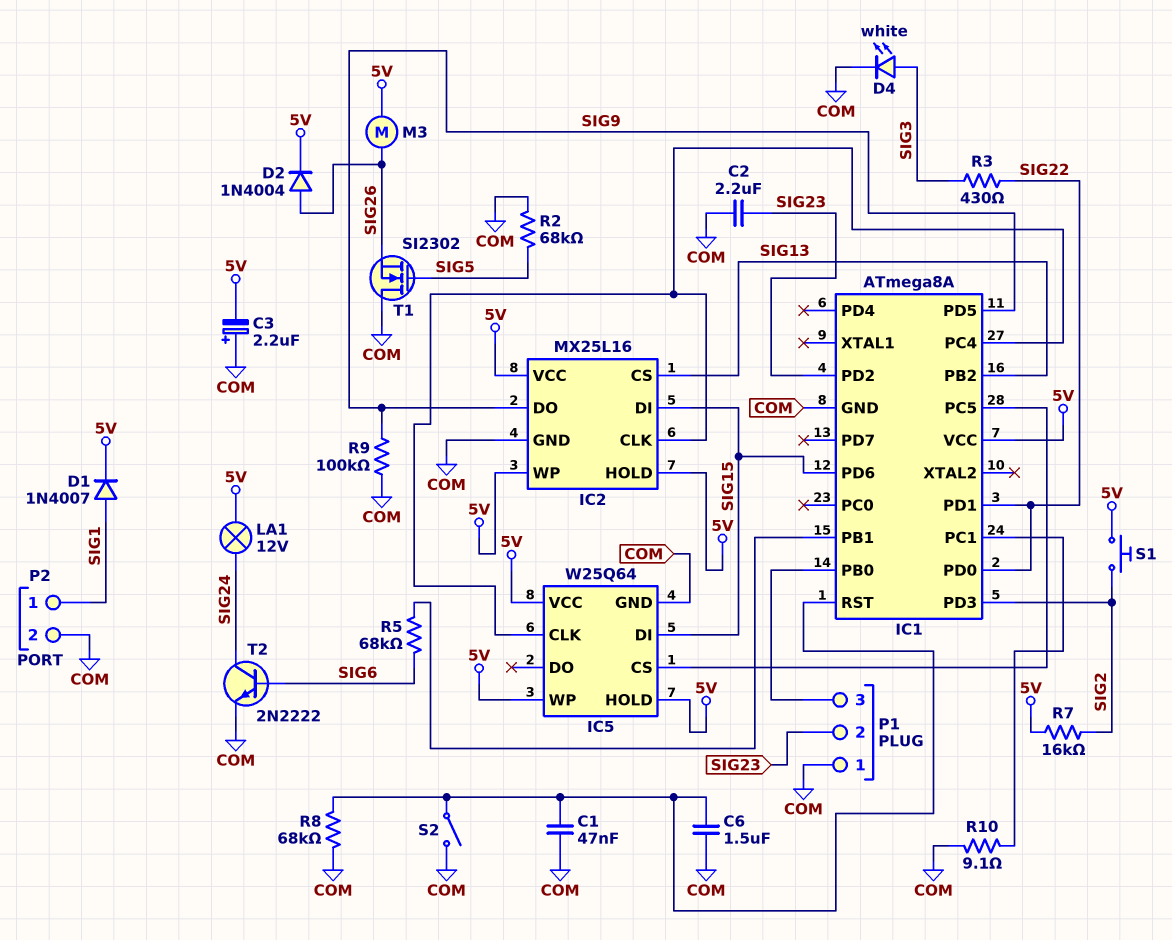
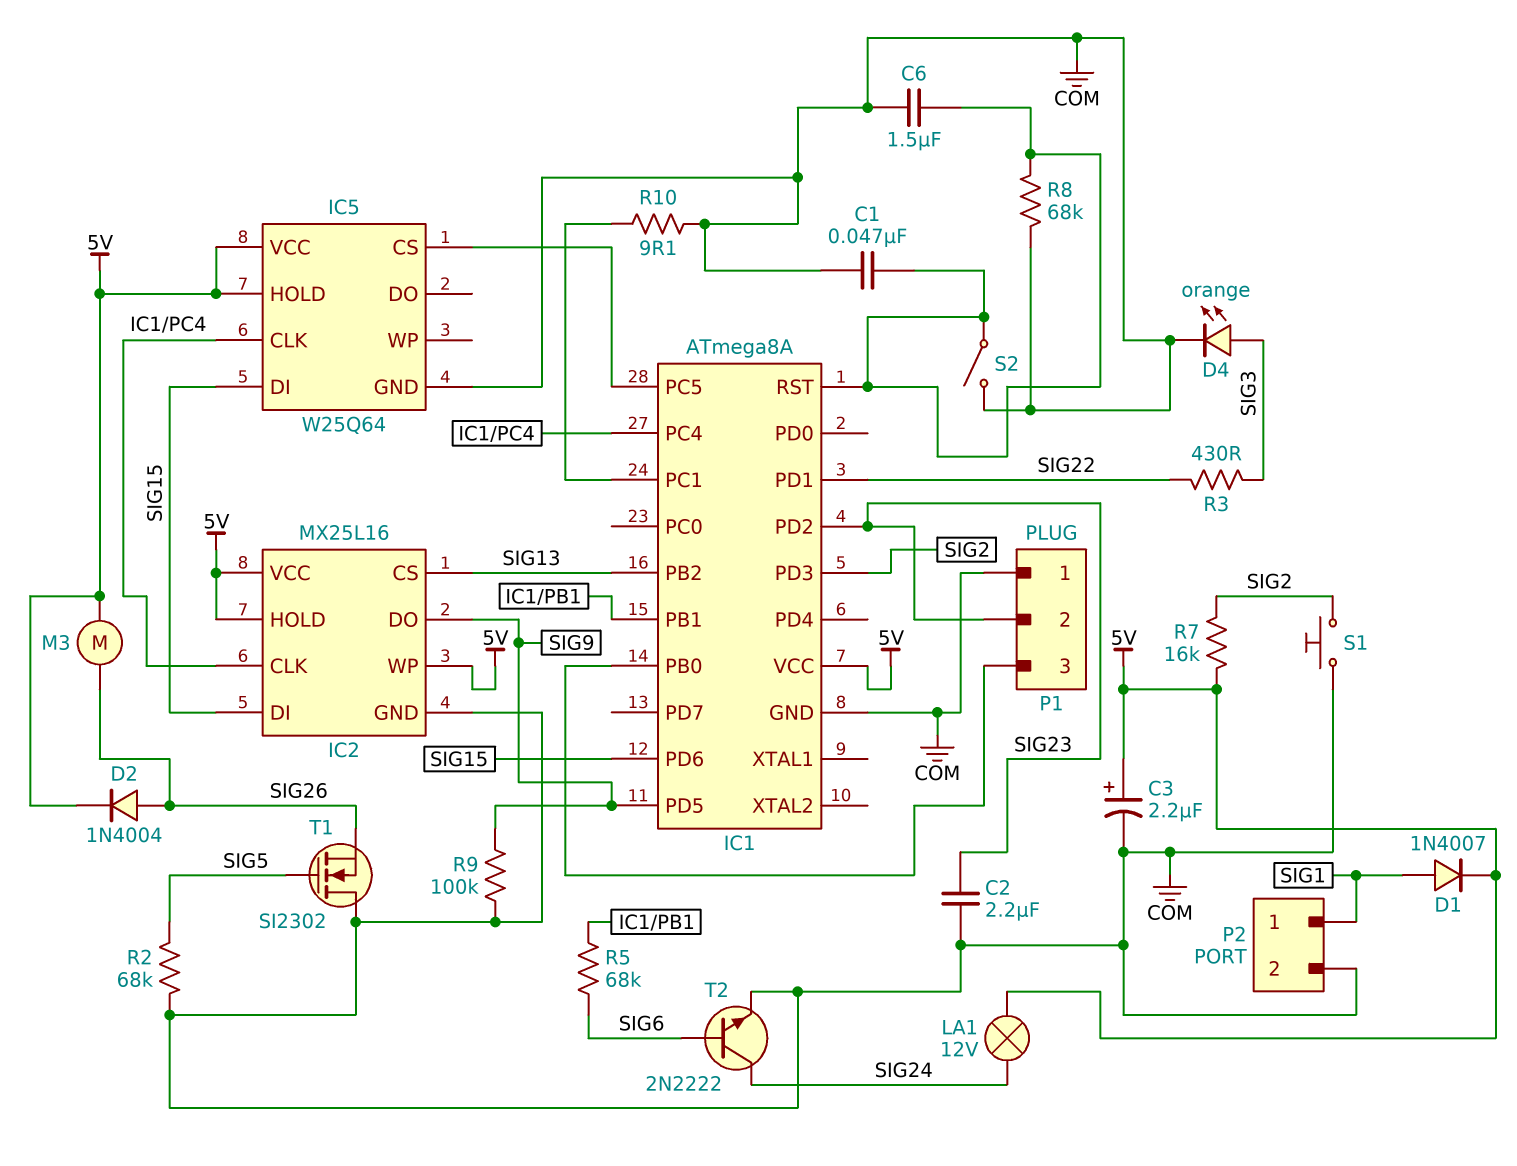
C3: 2.2uF (plus COM, minus 5V) -> 2.2uF (plus 5V, minus COM)
D4: LED white (A SIG3, K COM) -> LED orange (A SIG3, K COM)
IC1 pin PD0: SIG22 -> none
IC5 pin WP: 5V -> none
S1: button (5V, SIG2) -> button (COM, SIG2)

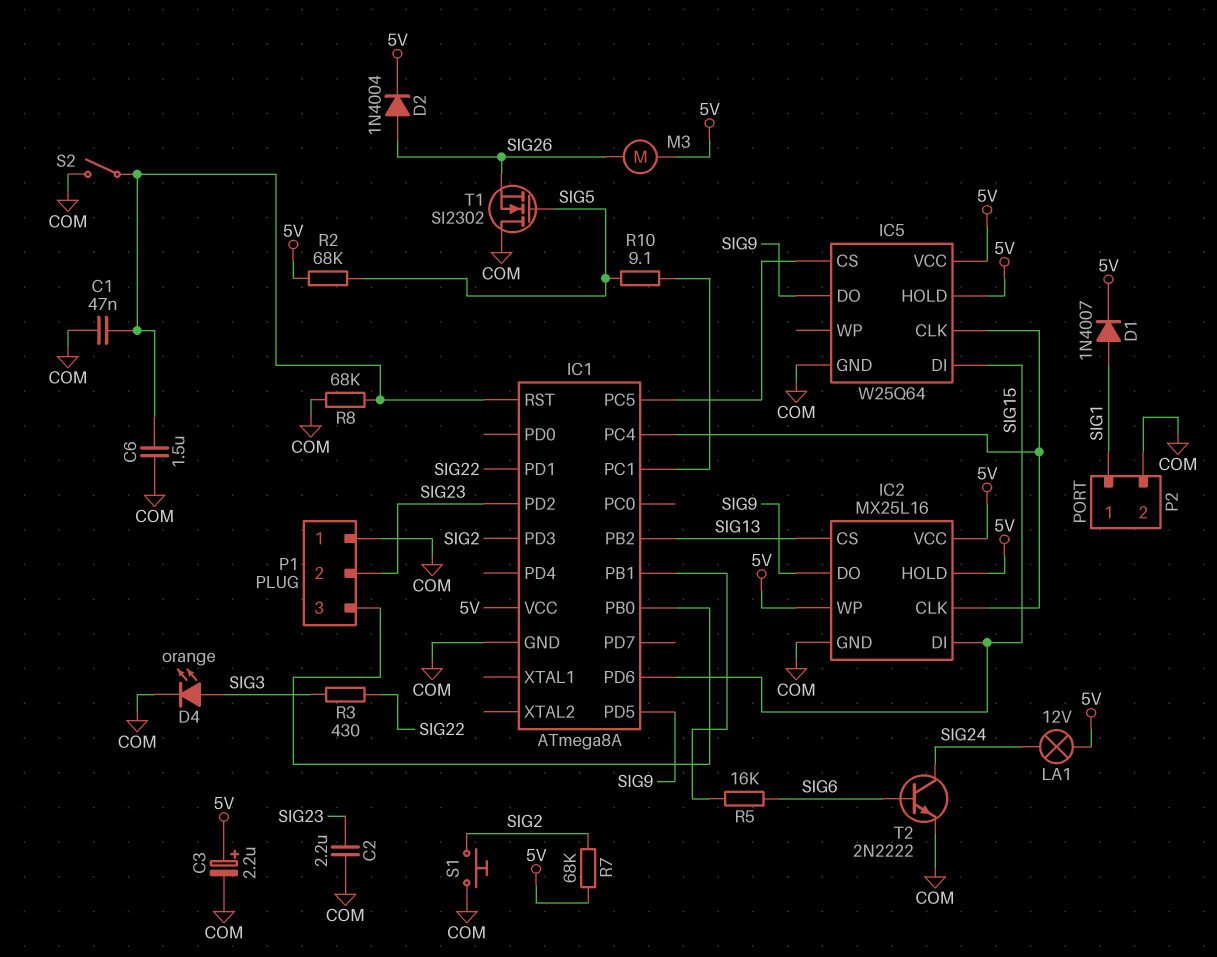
IC5 pin DO: none -> SIG9
R2: 68k (COM, SIG5) -> 68k (5V, SIG5)
R5: 68k (IC1/PB1, SIG6) -> 16k (IC1/PB1, SIG6)
R7: 16k (5V, SIG2) -> 68k (5V, SIG2)
R9: 100k (COM, SIG9) -> none
R10: 9.1 (COM, IC1/PC1) -> 9.1 (IC1/PC1, SIG5)

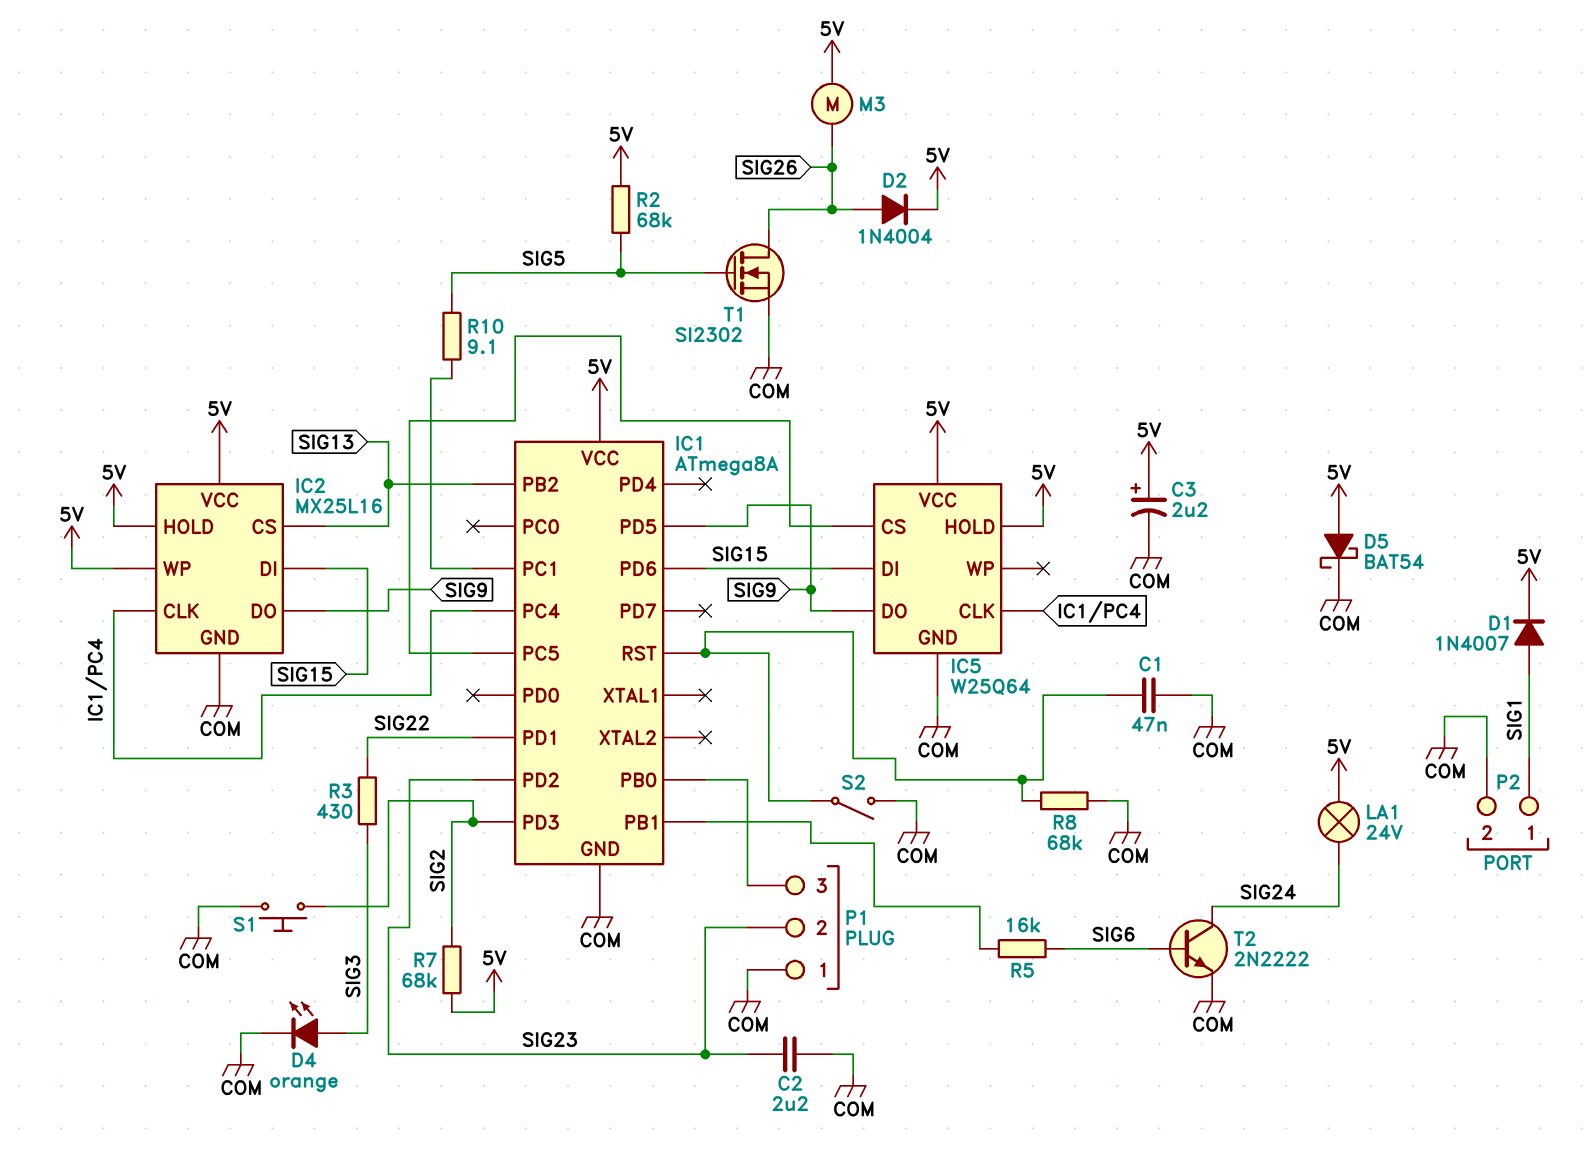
C6: 1.5uF (COM, IC1/RST) -> none
D5: none -> schottky BAT54 (A 5V, K COM)
LA1: lamp 12V (5V, SIG24) -> lamp 24V (5V, SIG24)
T1: NMOS SI2302 (G SIG5, D COM, S SIG26) -> NMOS SI2302 (G SIG5, D SIG26, S COM)

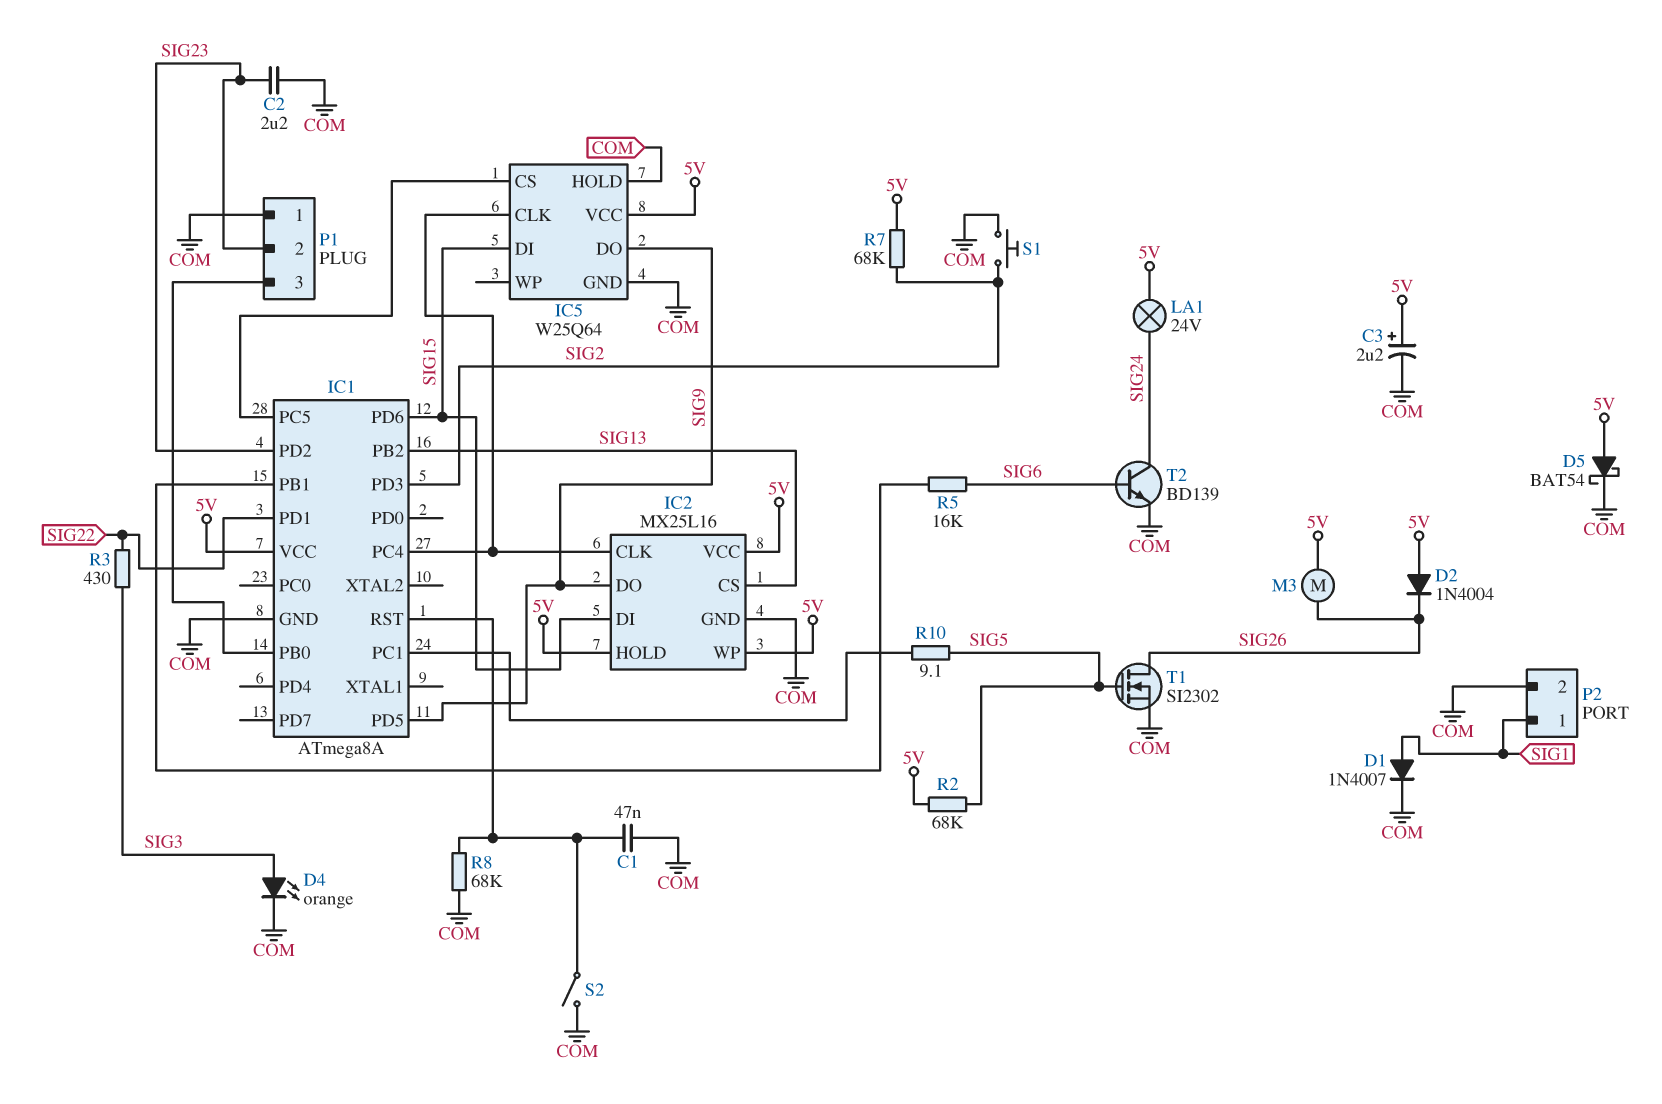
D1: diode 1N4007 (A SIG1, K 5V) -> diode 1N4007 (A SIG1, K COM)
D2: diode 1N4004 (A SIG26, K 5V) -> diode 1N4004 (A 5V, K SIG26)
IC5 pin HOLD: 5V -> COM
T2: NPN 2N2222 (B SIG6, C SIG24, E COM) -> NPN BD139 (B SIG6, C SIG24, E COM)

